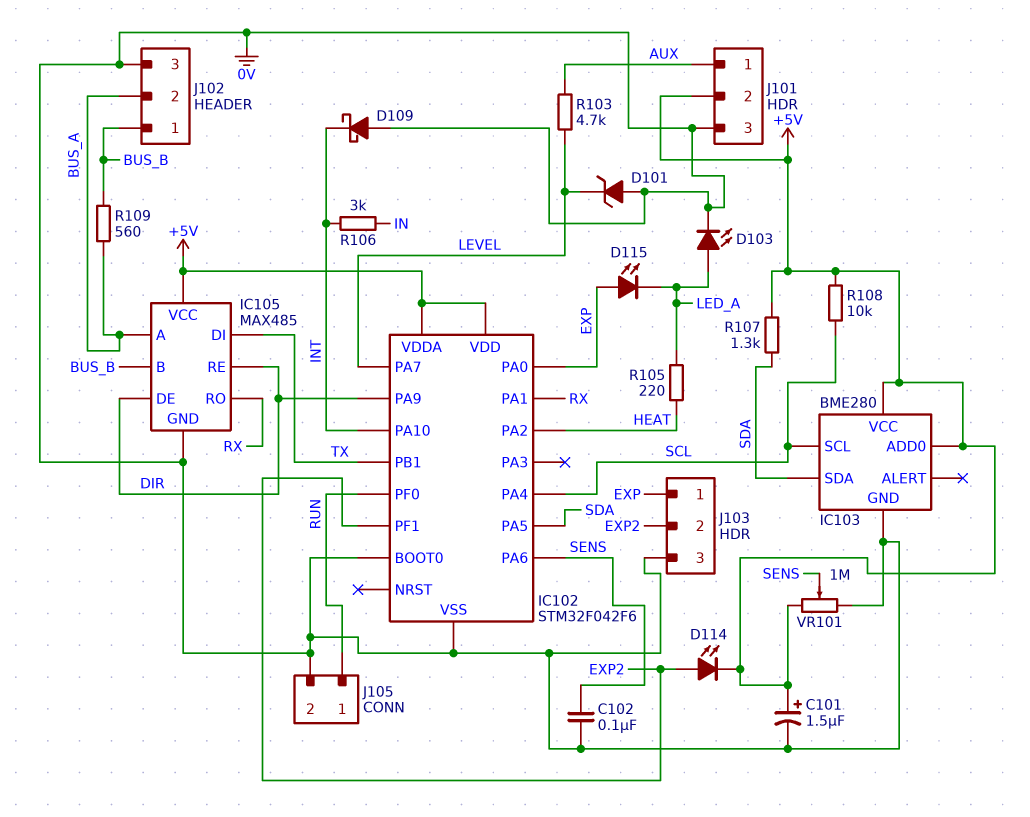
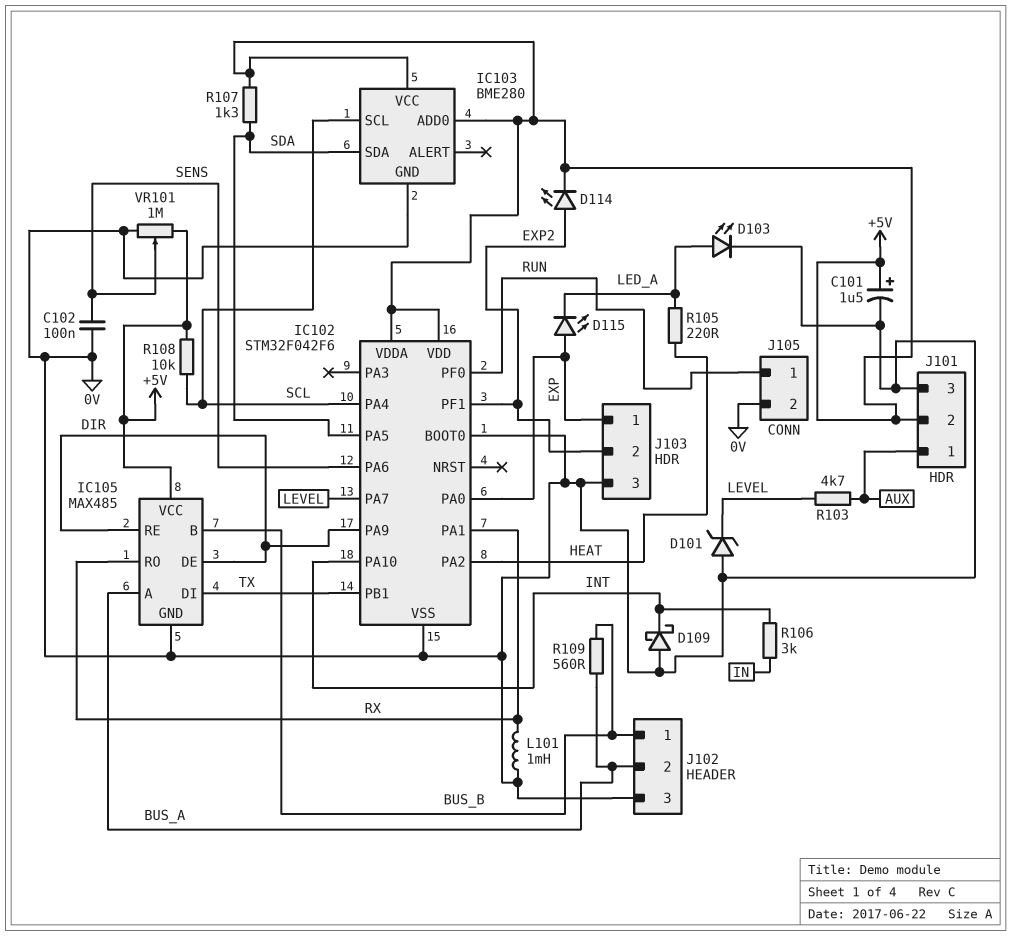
L101: none -> 1mH (0V, RX)

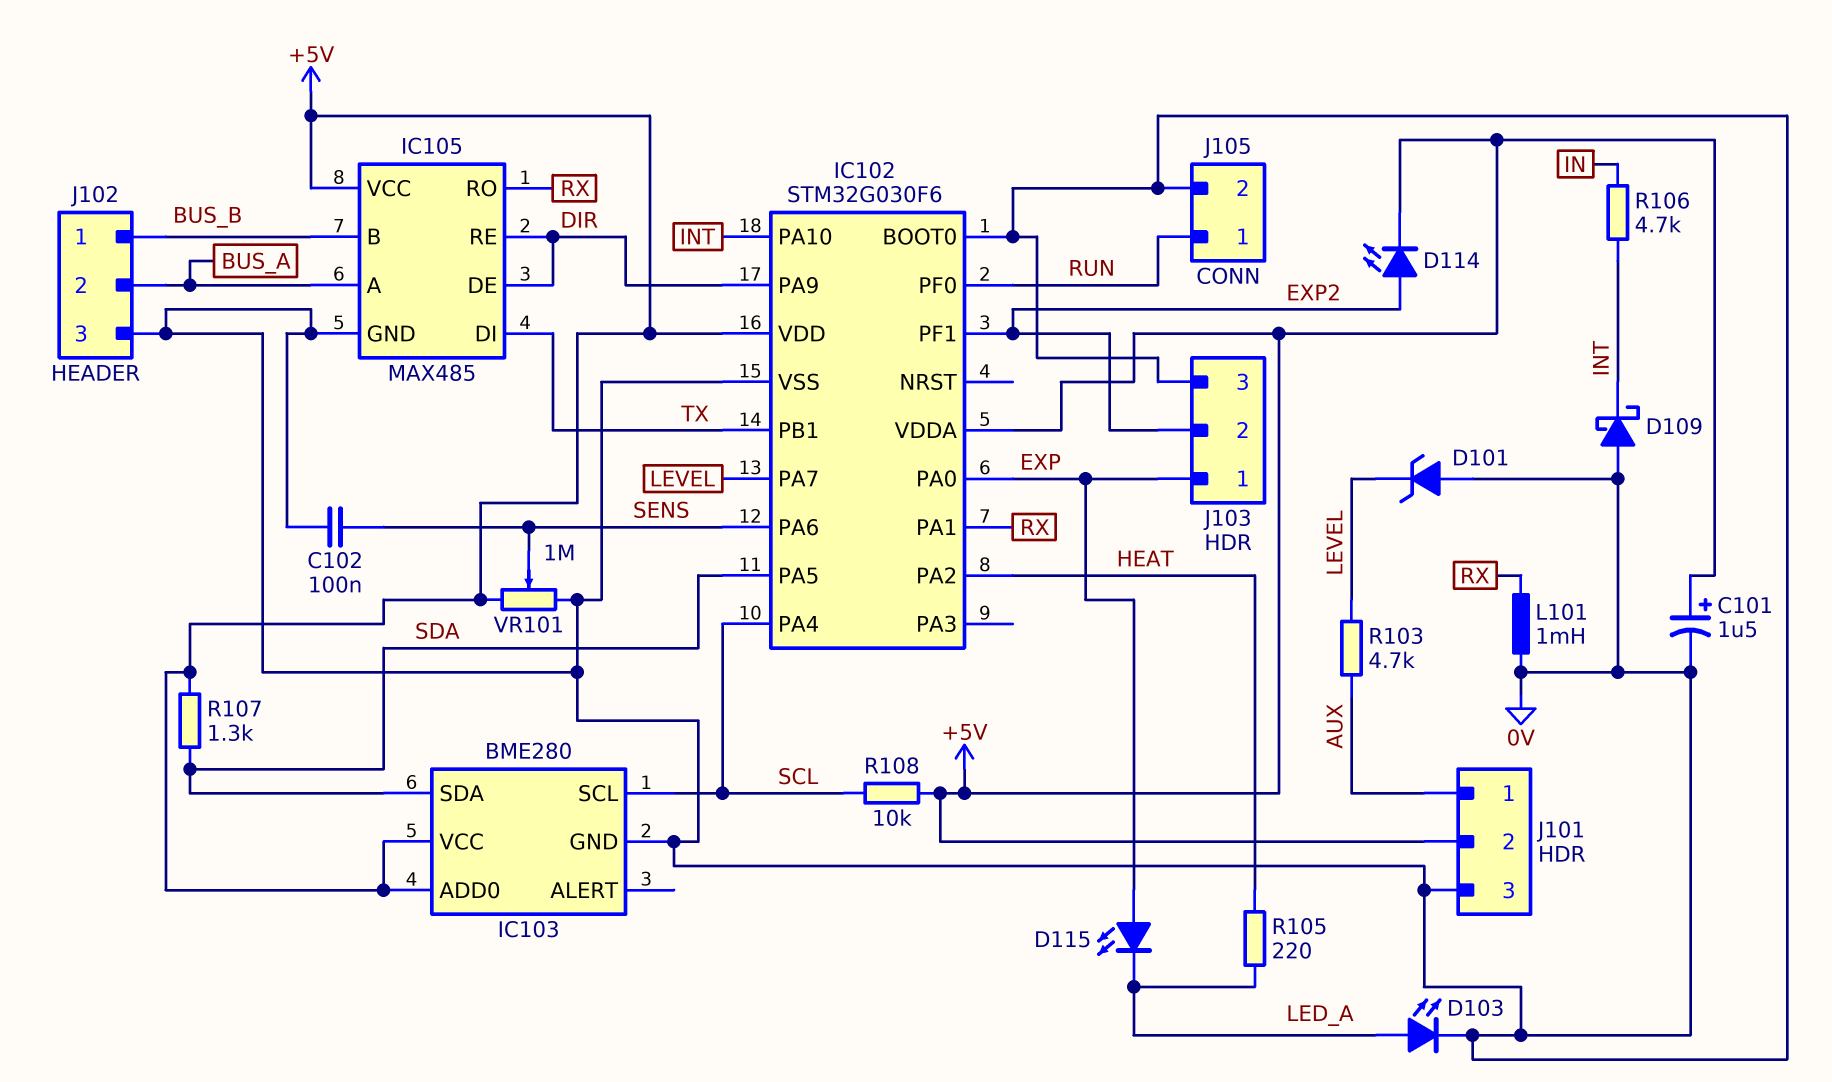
IC102: STM32F042F6 -> STM32G030F6
R106: 3k (IN, INT) -> 4.7k (IN, INT)
R109: 560 (BUS_A, BUS_B) -> none

